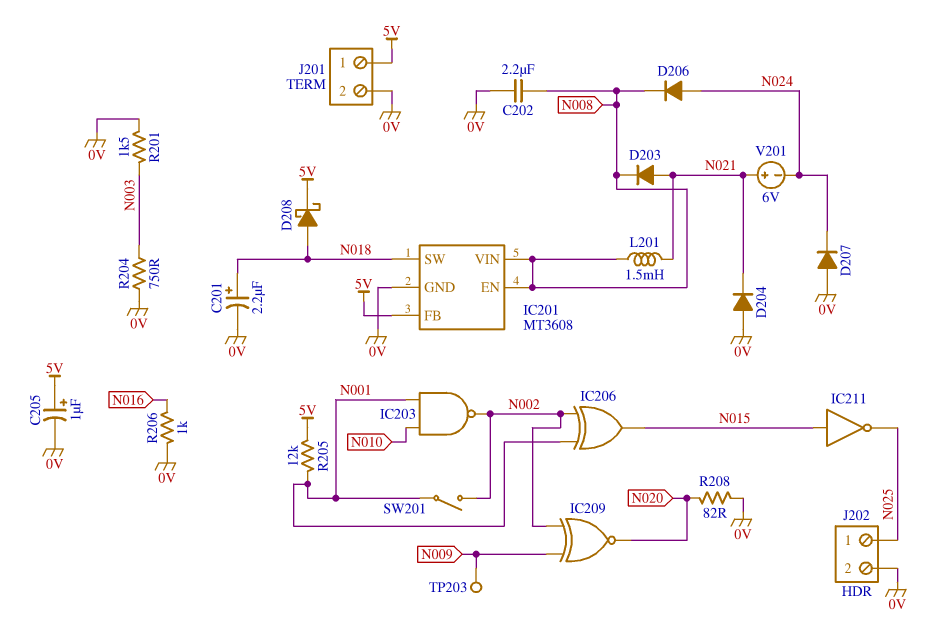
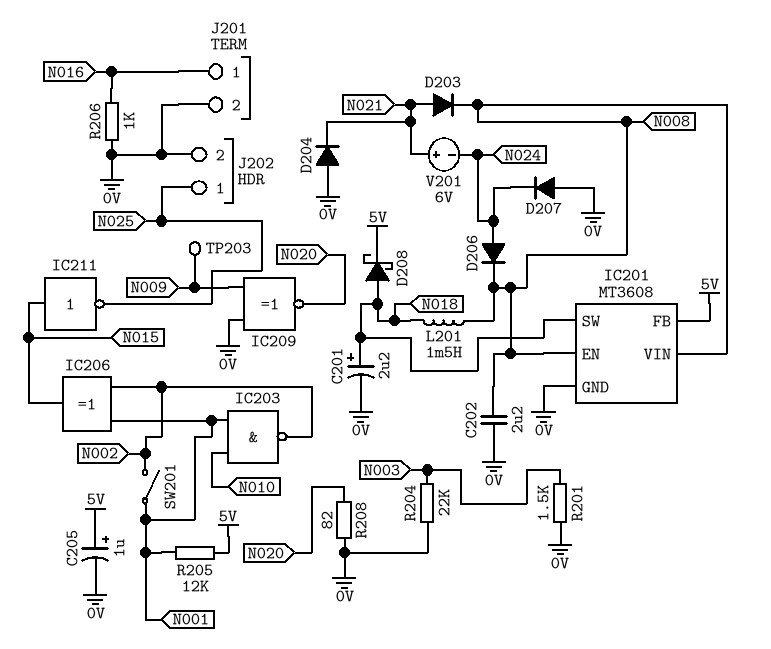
IC209: XNOR (in N002, in N009, out N020) -> XNOR (in 0V, in N009, out N020)
J201 pin 1: 5V -> N016
L201: 1.5mH (N008, N021) -> 1.5mH (N008, N018)
R204: 750 (0V, N003) -> 22k (0V, N003)

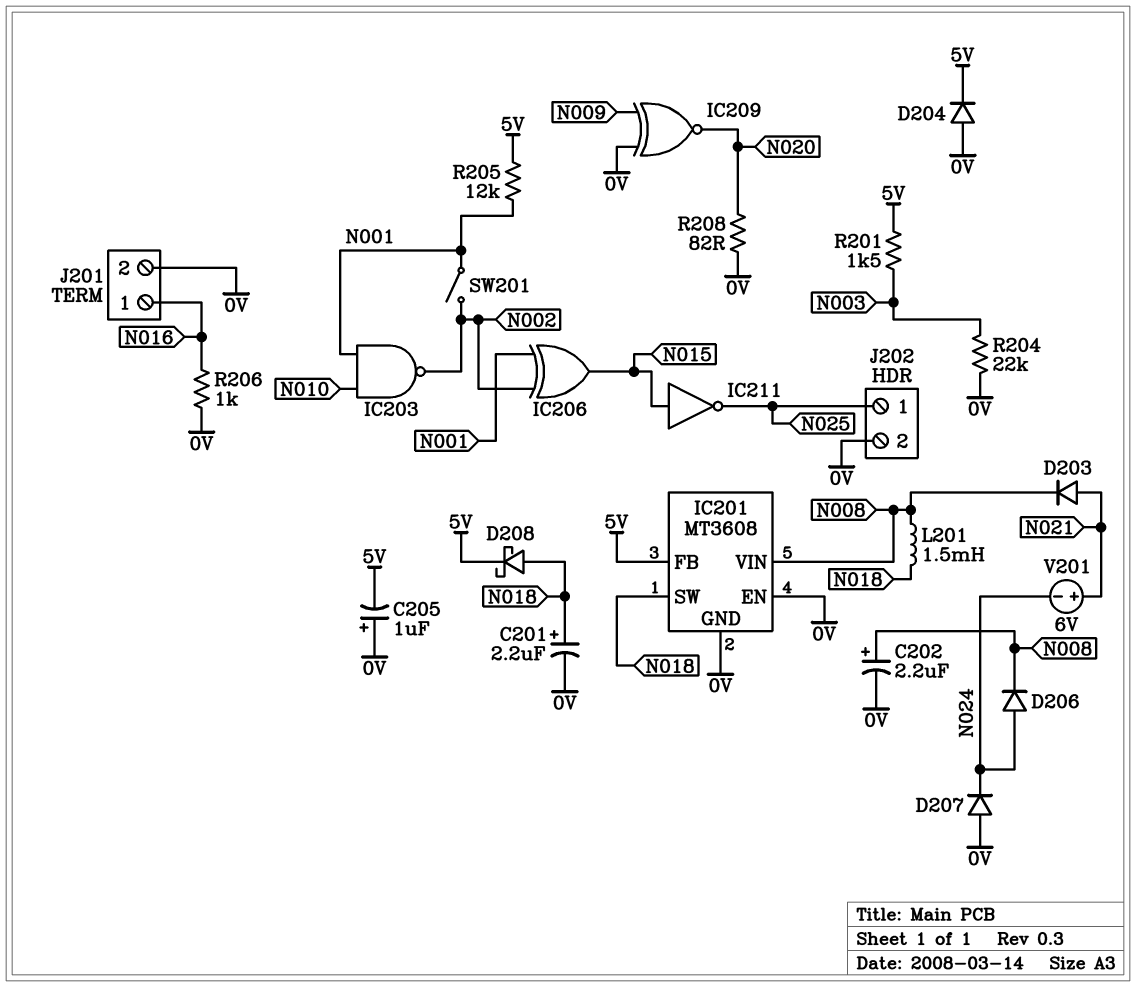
C202: 2.2uF (0V, N008) -> 2.2uF (plus N008, minus 0V)
C205: 1uF (plus 5V, minus 0V) -> 1uF (plus 0V, minus 5V)
D204: diode (A 0V, K N021) -> diode (A 0V, K 5V)
IC201 pin EN: N008 -> 0V
R201: 1.5k (0V, N003) -> 1.5k (5V, N003)
TP203: test point (N009) -> none

